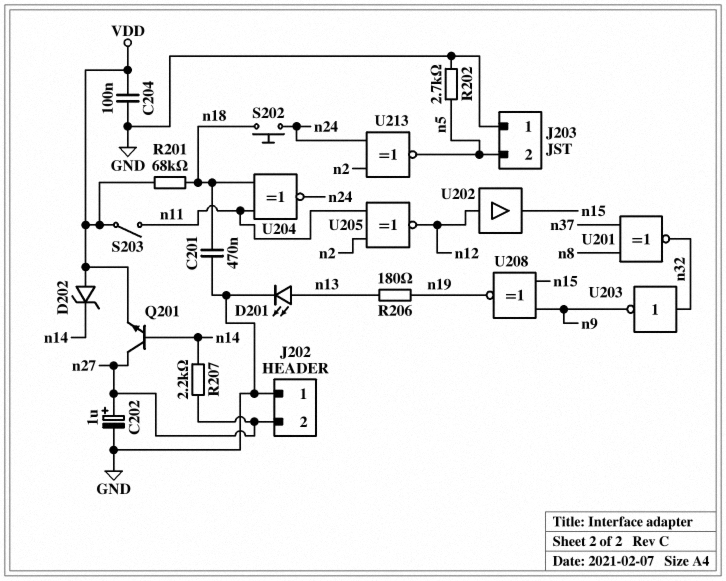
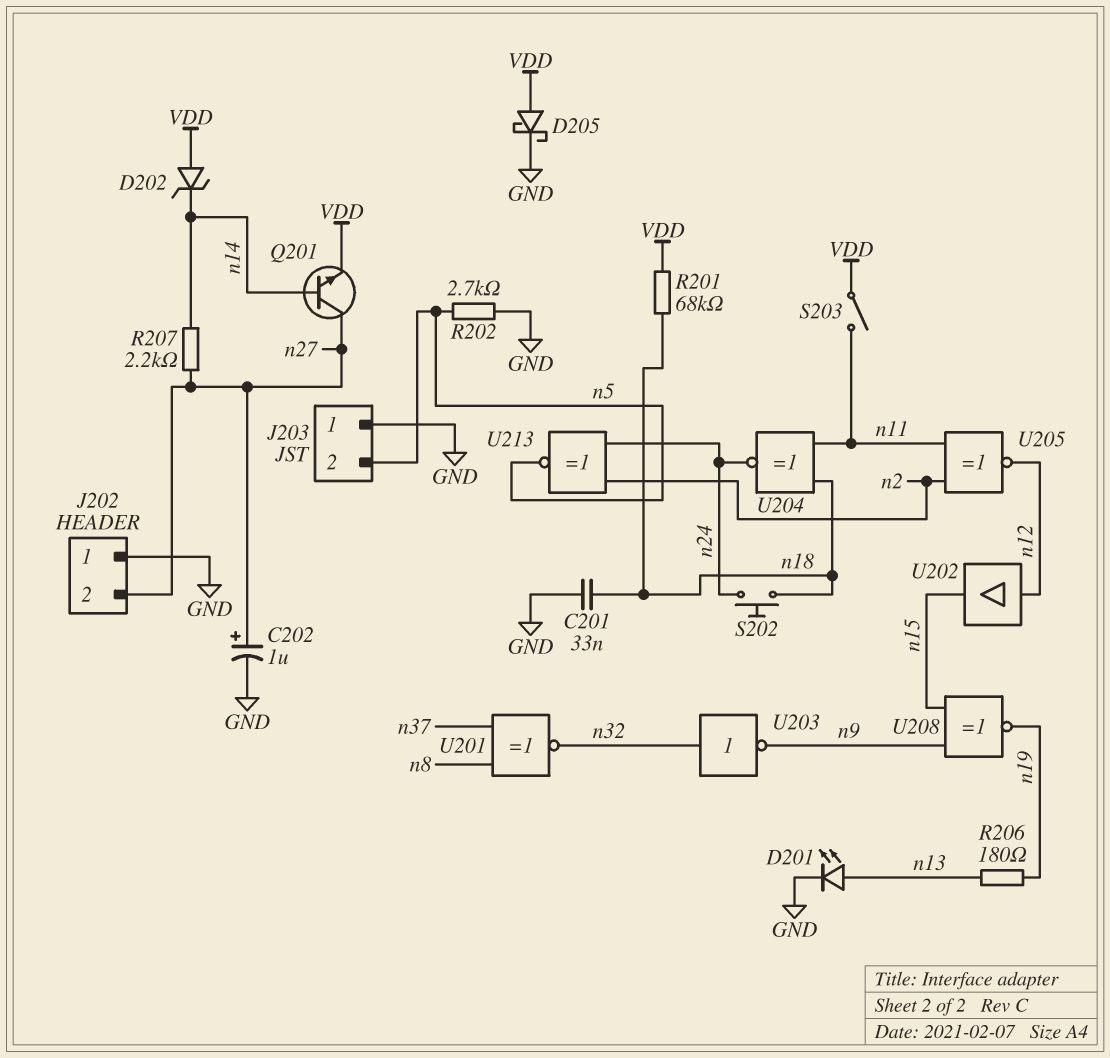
C201: 470nF (GND, n18) -> 33nF (GND, n18)
C204: 100nF (GND, VDD) -> none
D205: none -> schottky (A VDD, K GND)

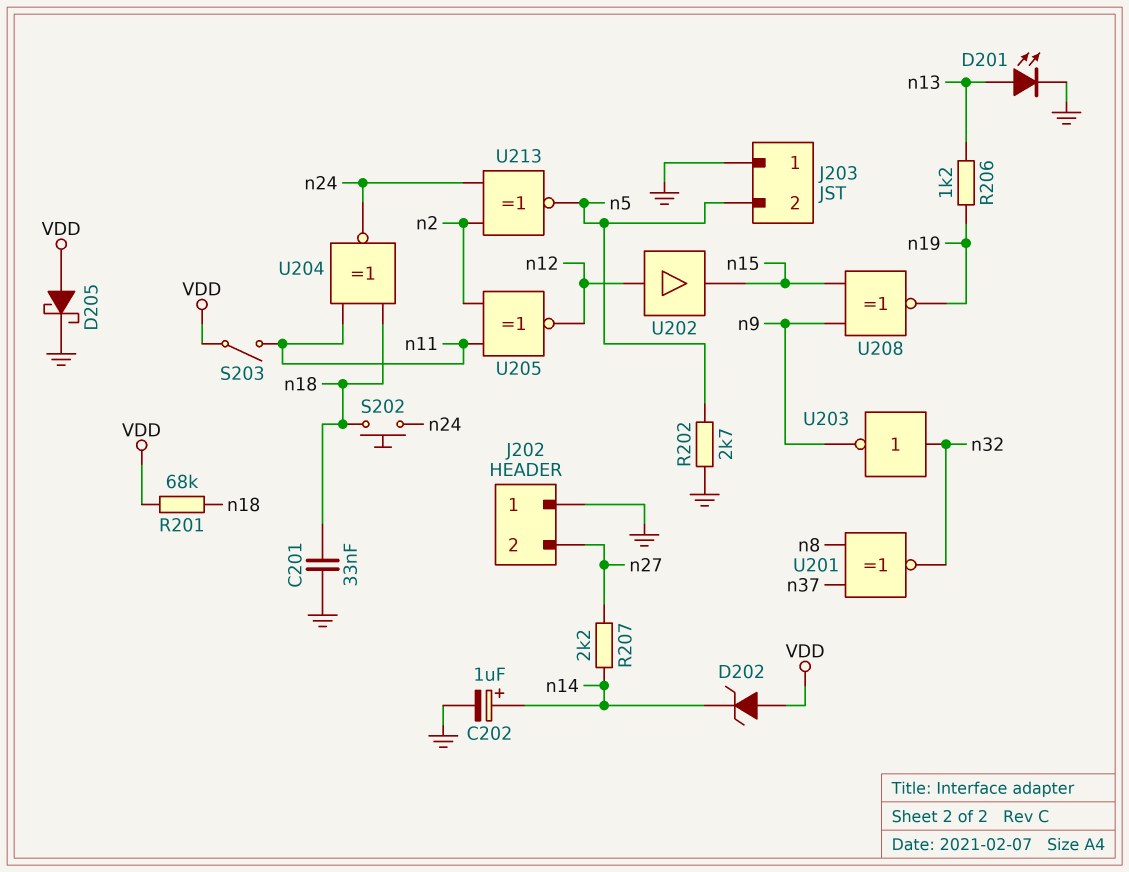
C202: 1uF (plus n27, minus GND) -> 1uF (plus n14, minus GND)
Q201: NPN (B n14, C n27, E VDD) -> none
R206: 180 (n13, n19) -> 1.2k (n13, n19)

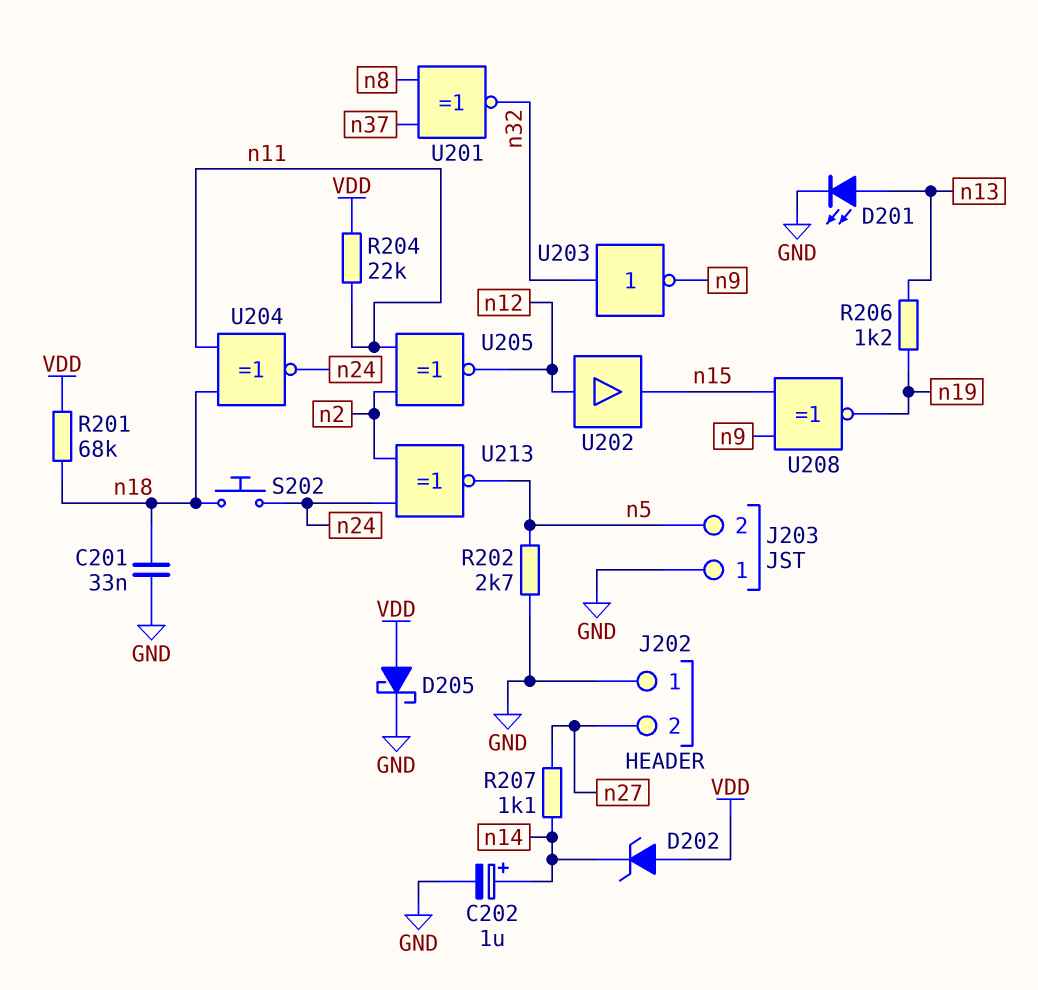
R204: none -> 22k (VDD, n11)
R207: 2.2k (n14, n27) -> 1.1k (n14, n27)
S203: switch (VDD, n11) -> none

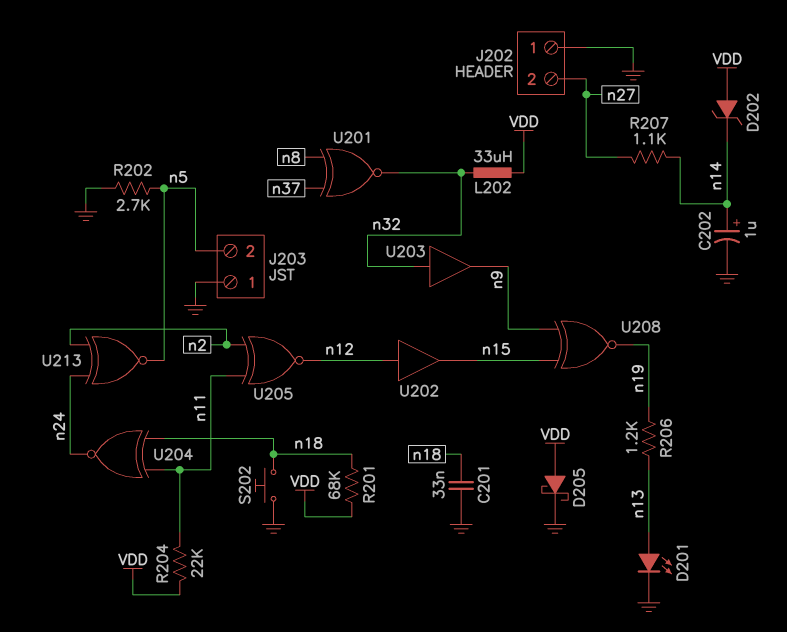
L202: none -> 33uH (VDD, n32)
S202: button (n18, n24) -> button (GND, n18)
U203: NOT (in n32, out n9) -> buffer (in n32, out n9)

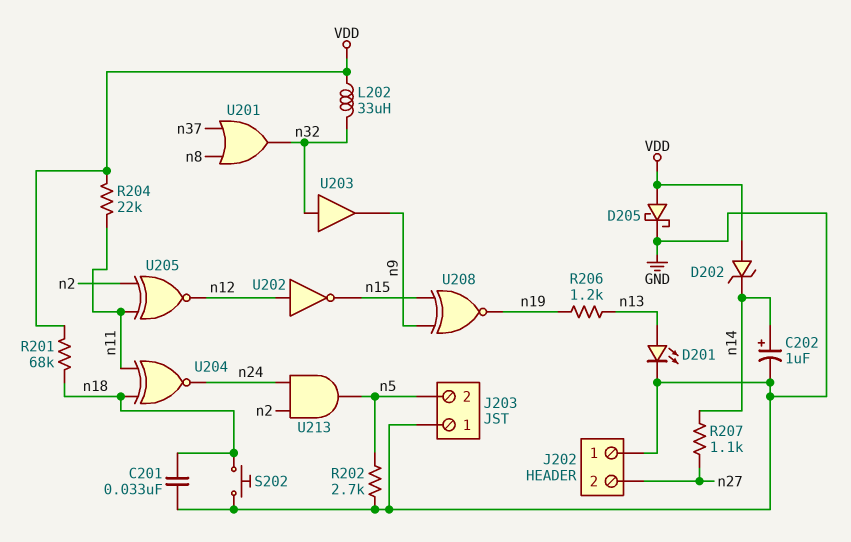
U201: XNOR (in n8, in n37, out n32) -> OR (in n8, in n37, out n32)
U202: buffer (in n12, out n15) -> NOT (in n12, out n15)
U213: XNOR (in n2, in n24, out n5) -> AND (in n2, in n24, out n5)

